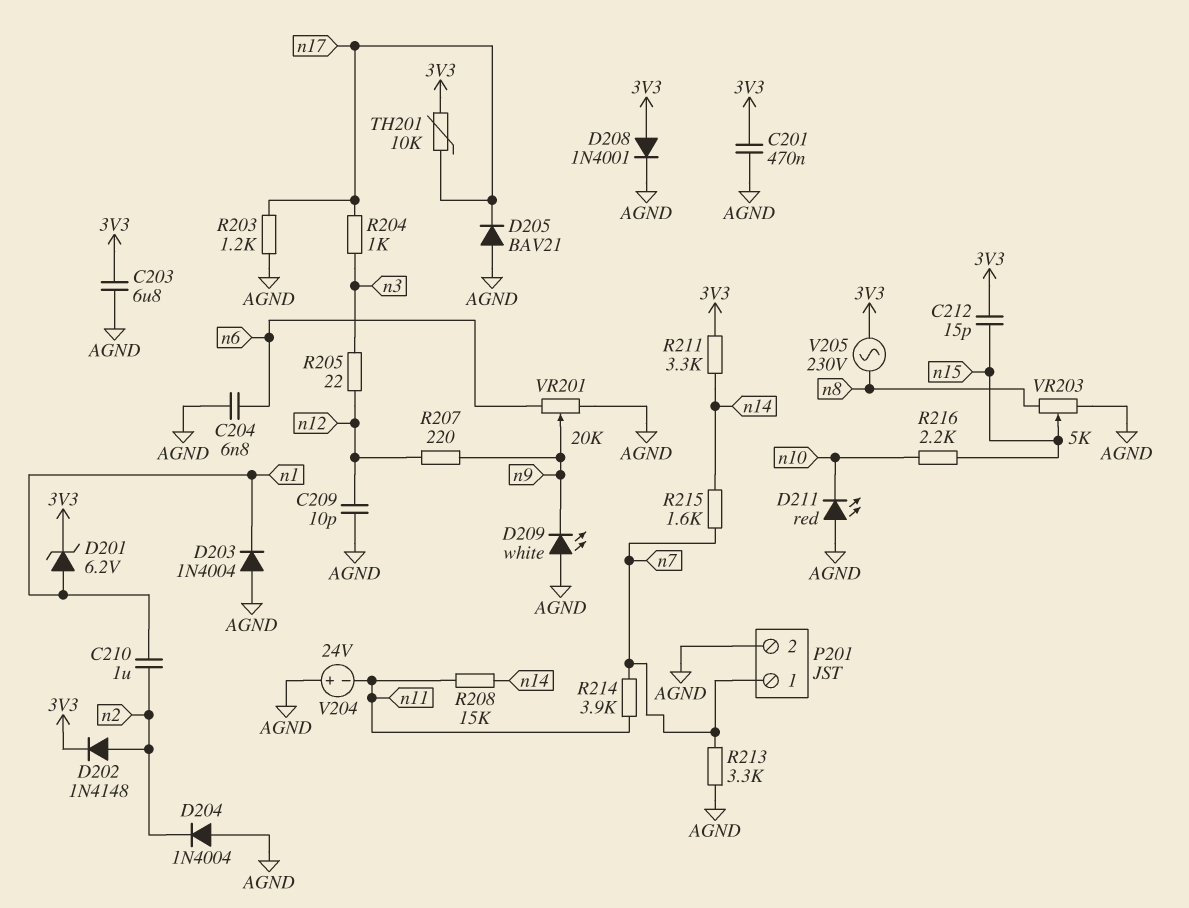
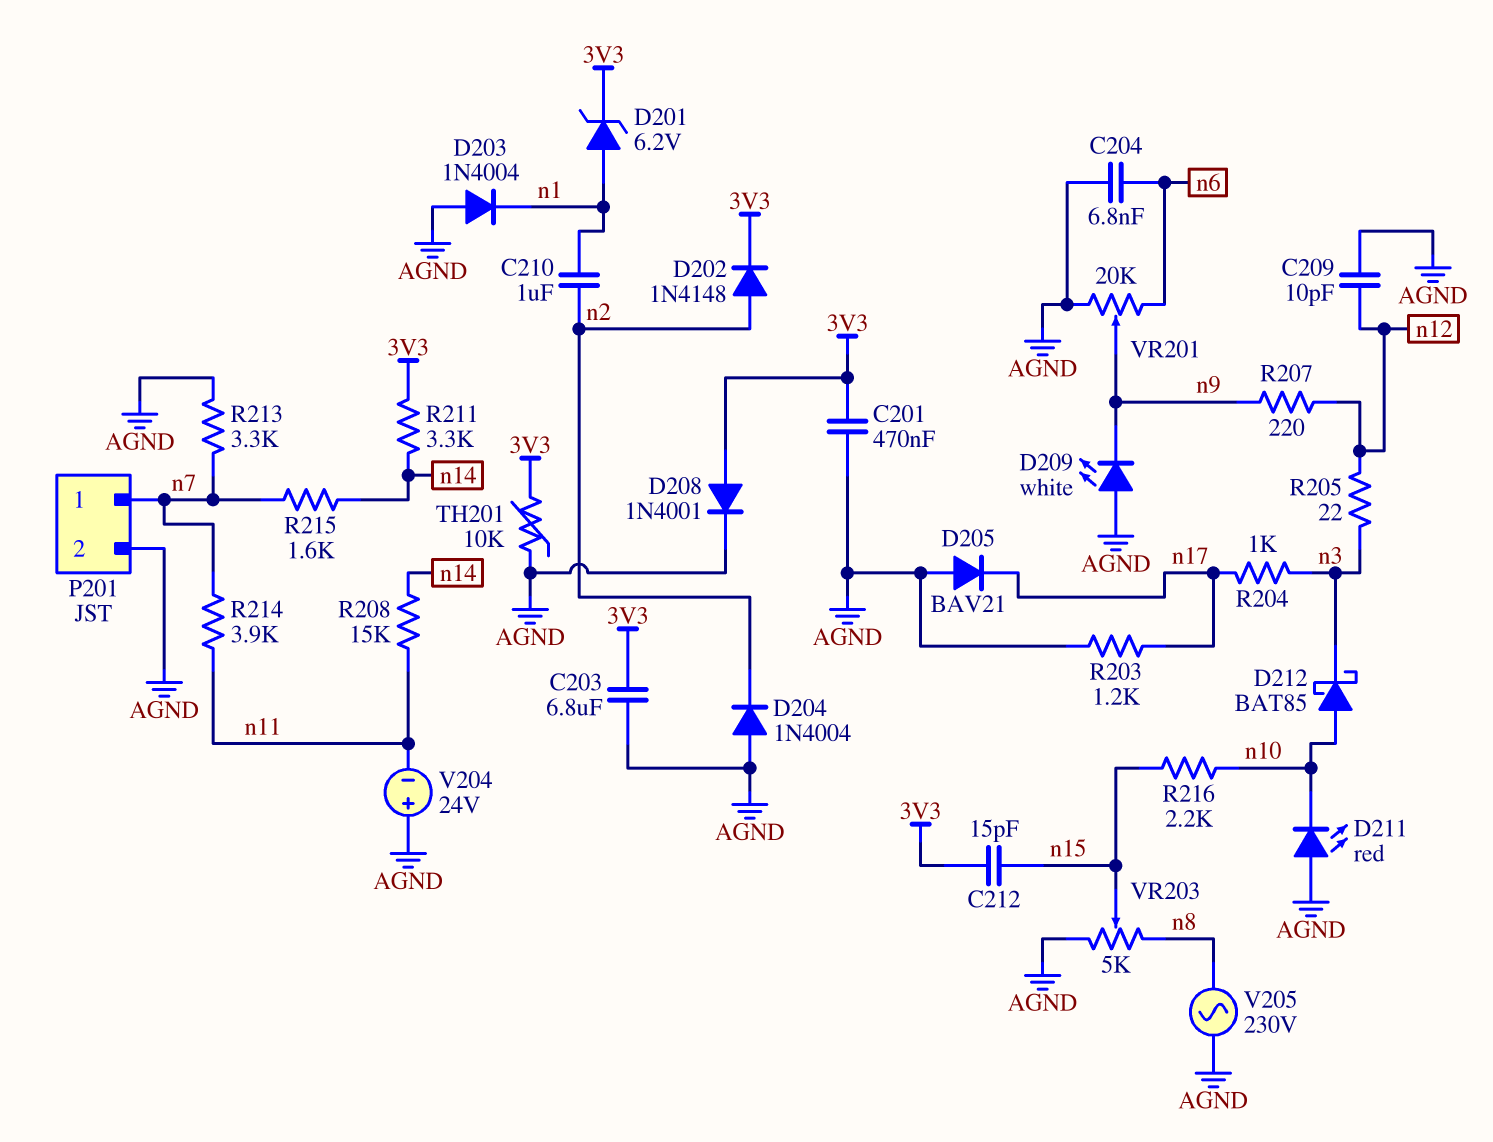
D212: none -> schottky BAT85 (A n10, K n3)
TH201: 10k (3V3, n17) -> 10k (3V3, AGND)
V205: AC 230V (3V3, n8) -> AC 230V (AGND, n8)

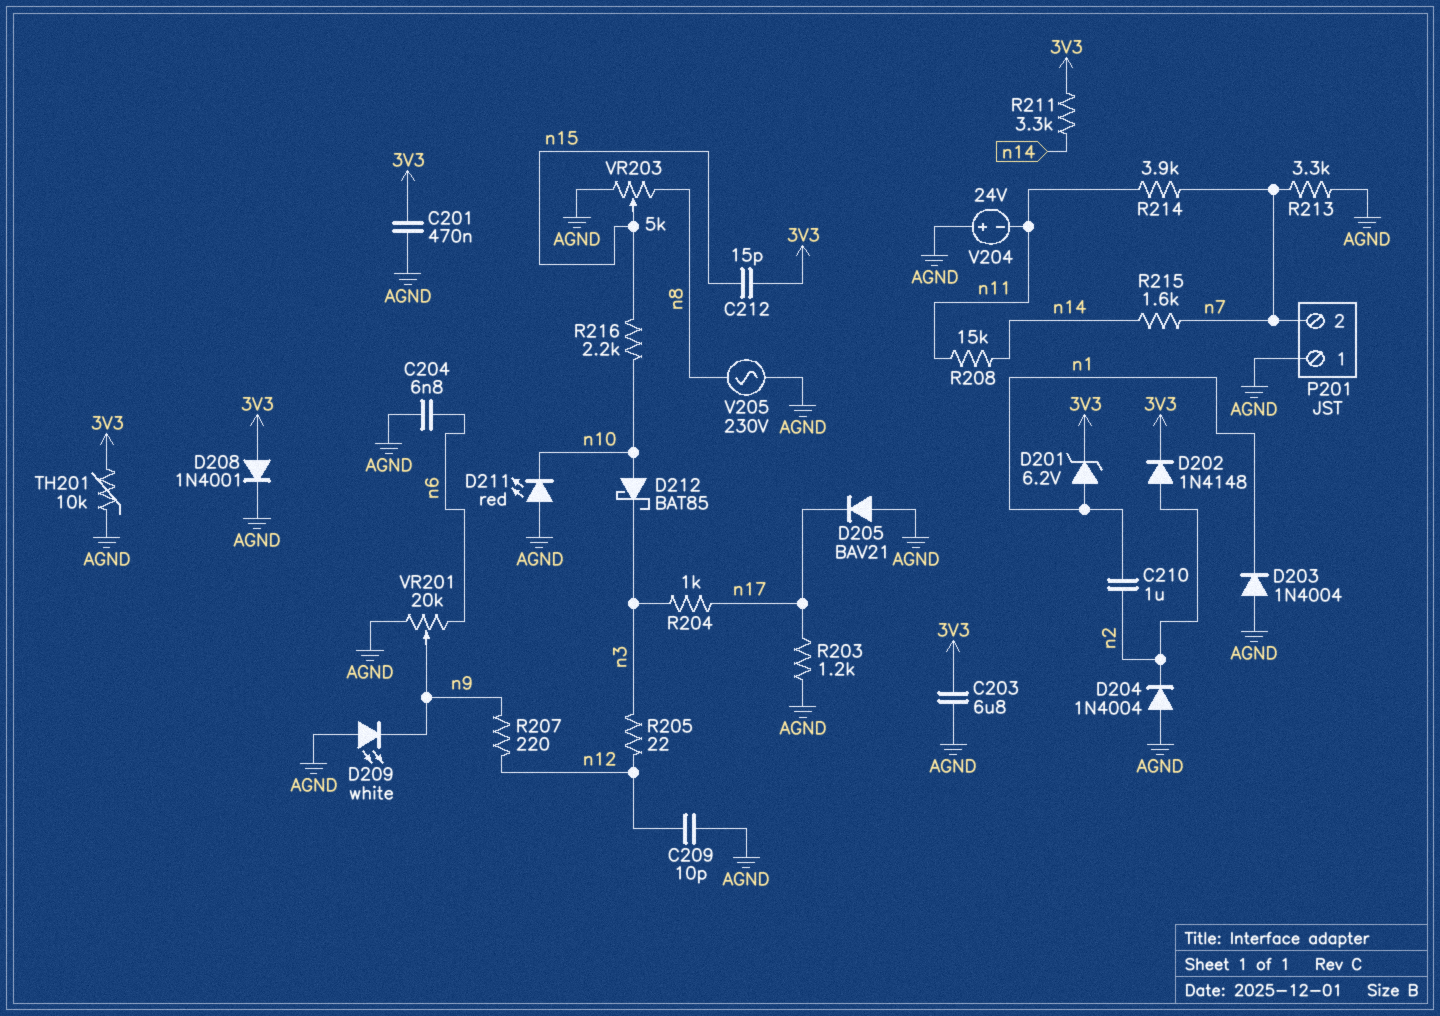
P201 pin 1: n7 -> AGND
P201 pin 2: AGND -> n7

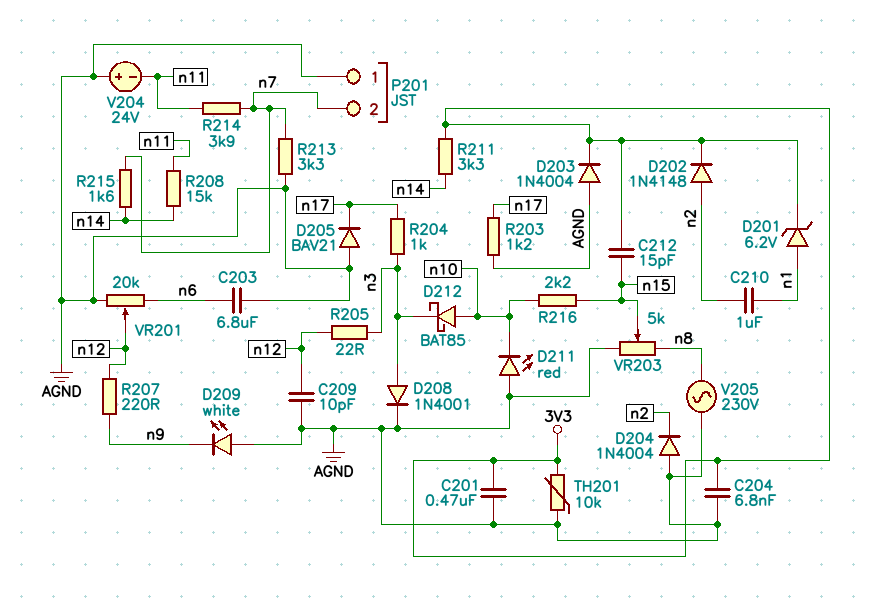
C203: 6.8uF (3V3, AGND) -> 6.8uF (AGND, n6)
C204: 6.8nF (AGND, n6) -> 6.8nF (3V3, AGND)
D203: diode 1N4004 (A AGND, K n1) -> diode 1N4004 (A AGND, K 3V3)
D208: diode 1N4001 (A 3V3, K AGND) -> diode 1N4001 (A n3, K AGND)
VR201: 20k (AGND, n6, wiper n9) -> 20k (AGND, n6, wiper n12)

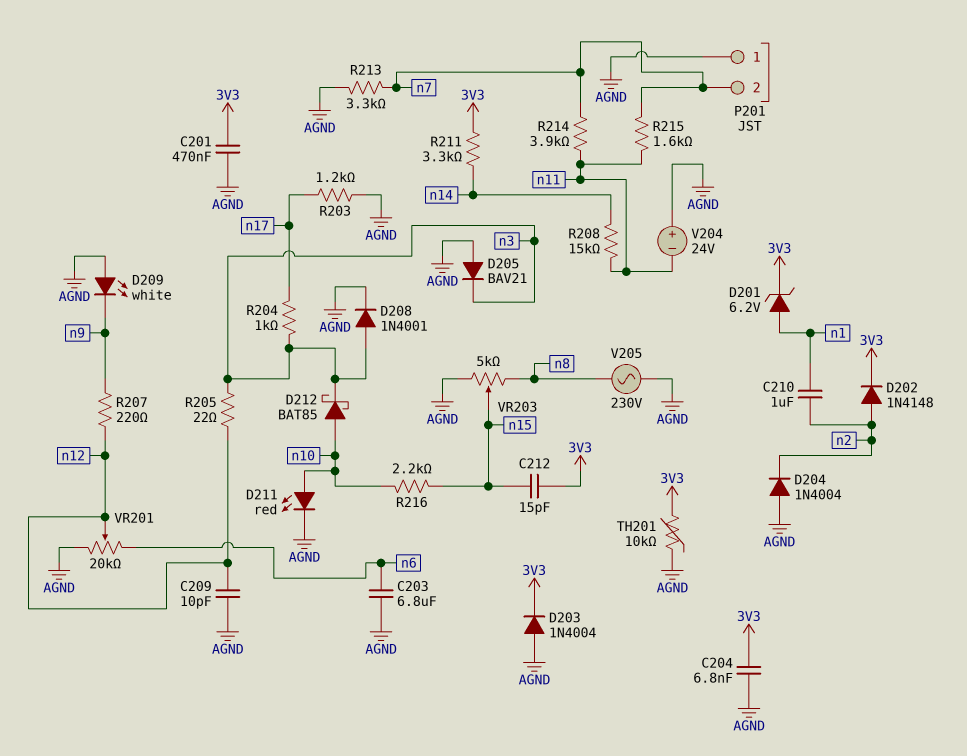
D205: diode BAV21 (A AGND, K n17) -> diode BAV21 (A AGND, K n3)
D211: LED red (A AGND, K n10) -> LED red (A n10, K AGND)
R215: 1.6k (n7, n14) -> 1.6k (n7, n11)

